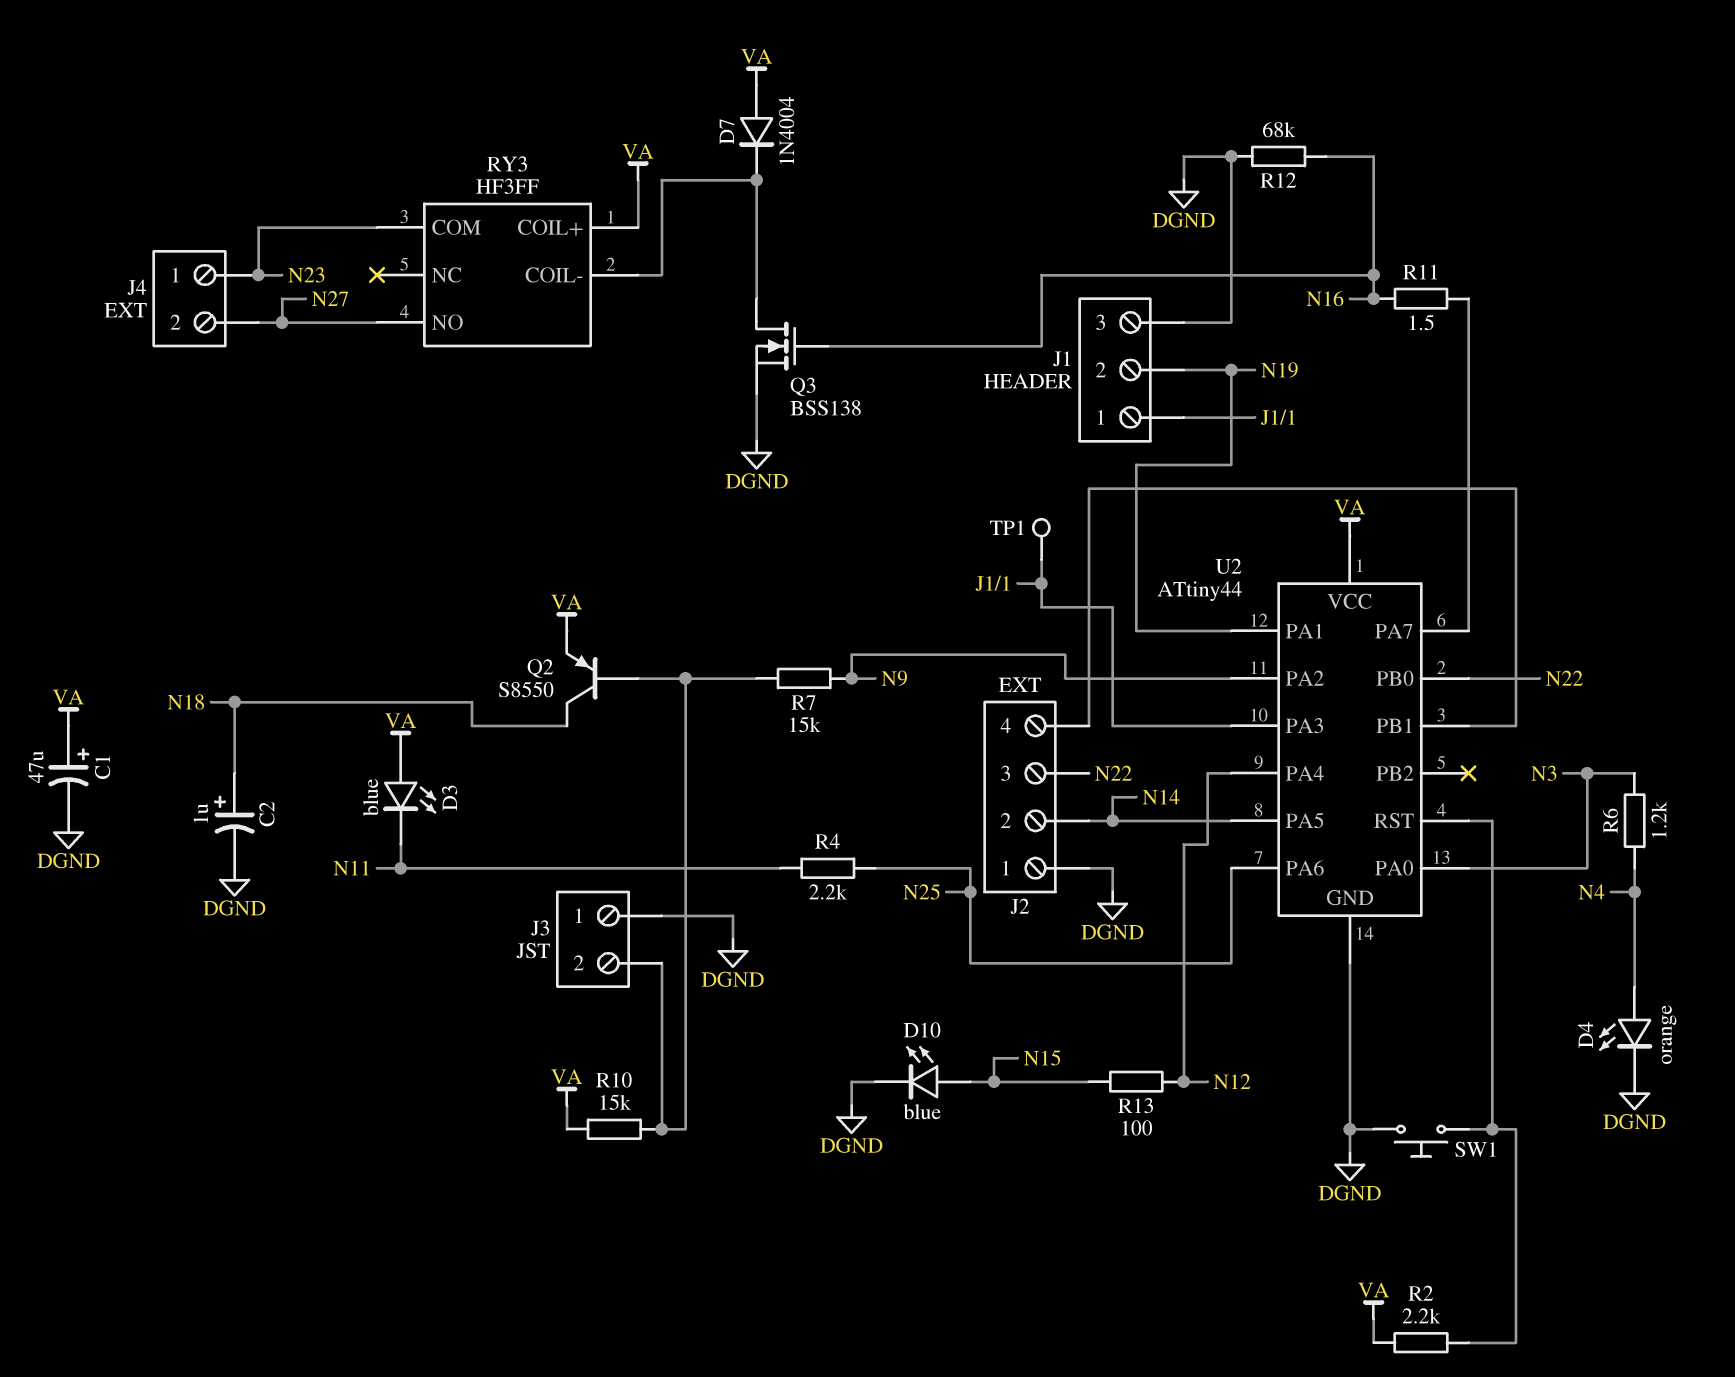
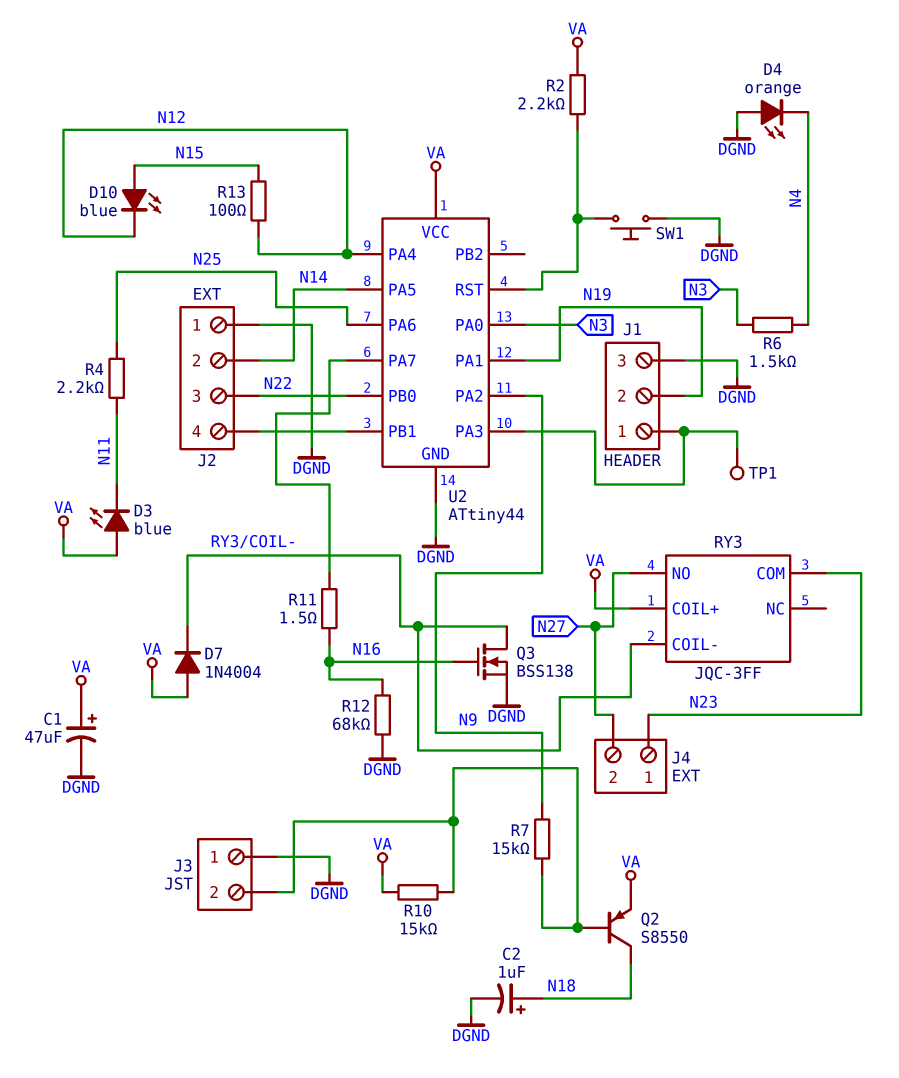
D4: LED orange (A N4, K DGND) -> LED orange (A DGND, K N4)
D10: LED blue (A N15, K DGND) -> LED blue (A N15, K N12)
R6: 1.2k (N3, N4) -> 1.5k (N3, N4)
RY3: HF3FF -> JQC-3FF

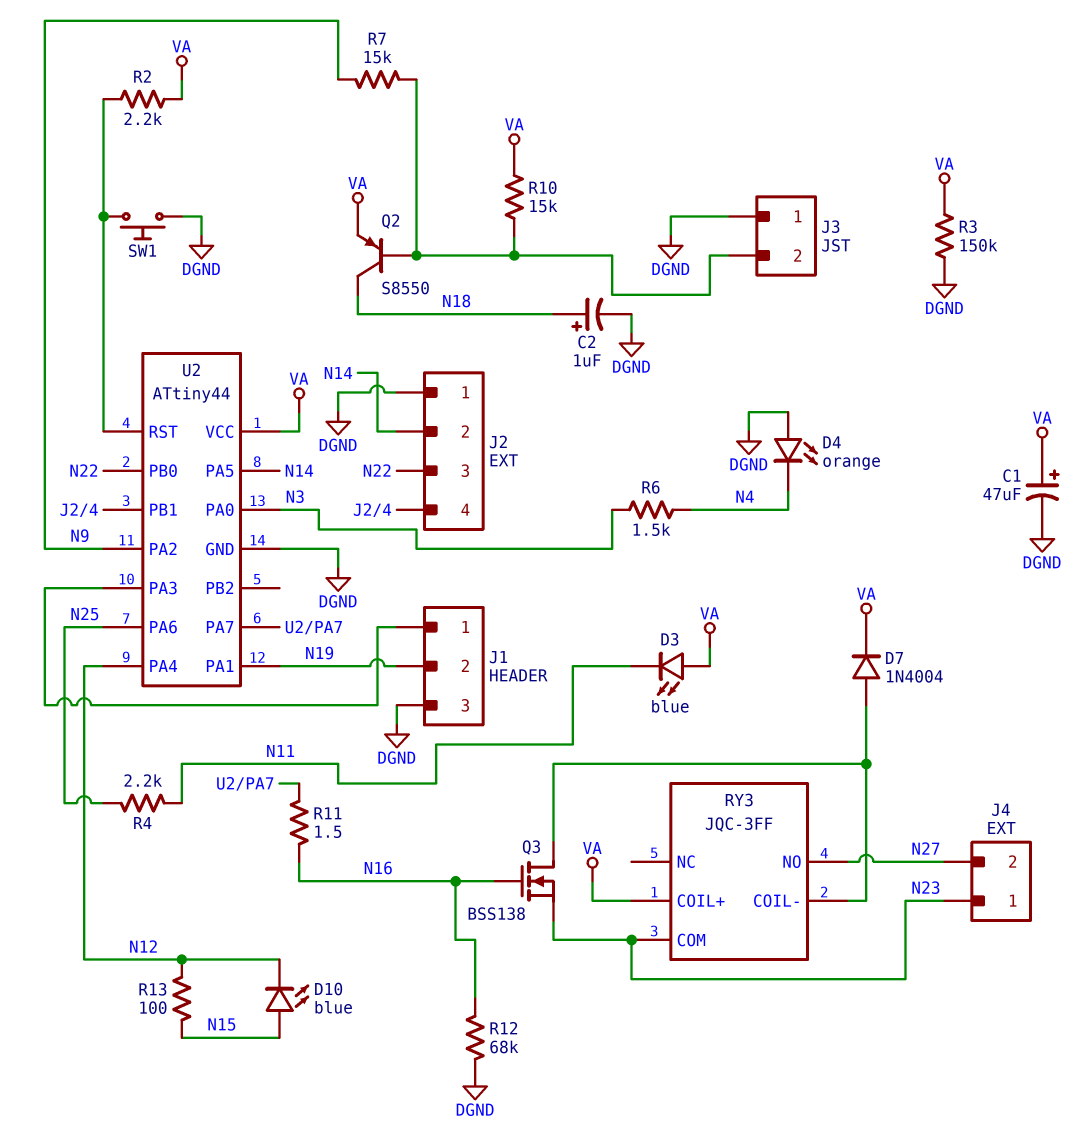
D7: diode 1N4004 (A VA, K RY3/COIL-) -> diode 1N4004 (A RY3/COIL-, K VA)
Q3: NMOS BSS138 (G N16, D RY3/COIL-, S DGND) -> NMOS BSS138 (G N16, D RY3/COIL-, S N23)
R3: none -> 150k (DGND, VA)
TP1: test point (J1/1) -> none

